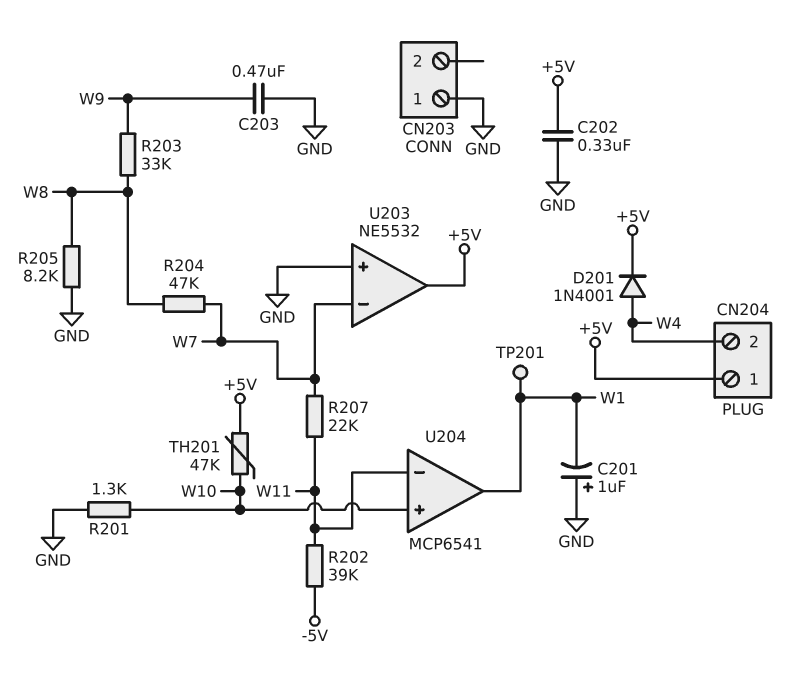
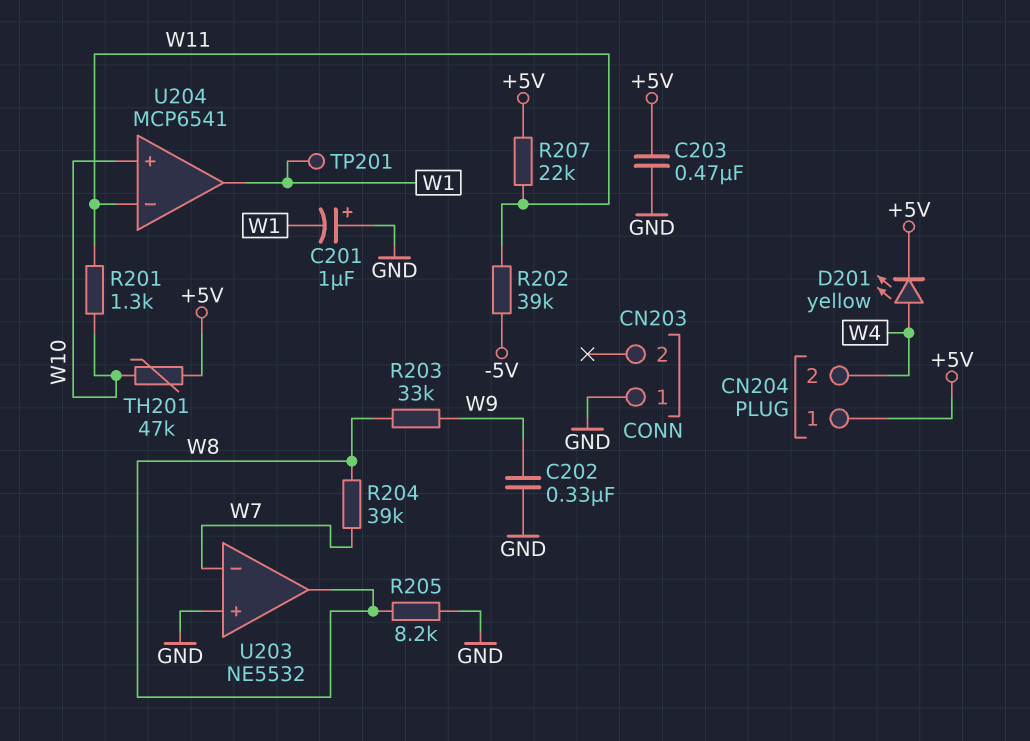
C202: 330nF (+5V, GND) -> 330nF (GND, W9)
C203: 470nF (GND, W9) -> 470nF (+5V, GND)
D201: diode 1N4001 (A W4, K +5V) -> LED yellow (A W4, K +5V)
R201: 1.3k (GND, W10) -> 1.3k (W10, W11)
R204: 47k (W7, W8) -> 39k (W7, W8)
R207: 22k (W7, W11) -> 22k (+5V, W11)
U203 pin out: +5V -> W8

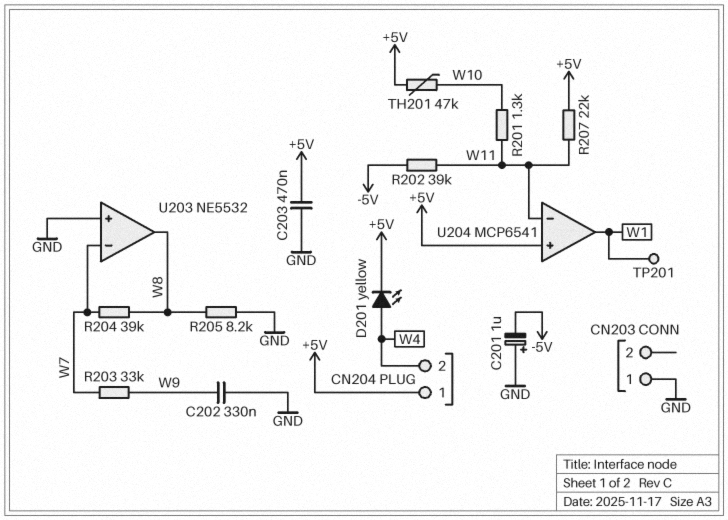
C201: 1uF (plus GND, minus W1) -> 1uF (plus GND, minus -5V)
R203: 33k (W8, W9) -> 33k (W7, W9)
U204 pin in+: W10 -> +5V

